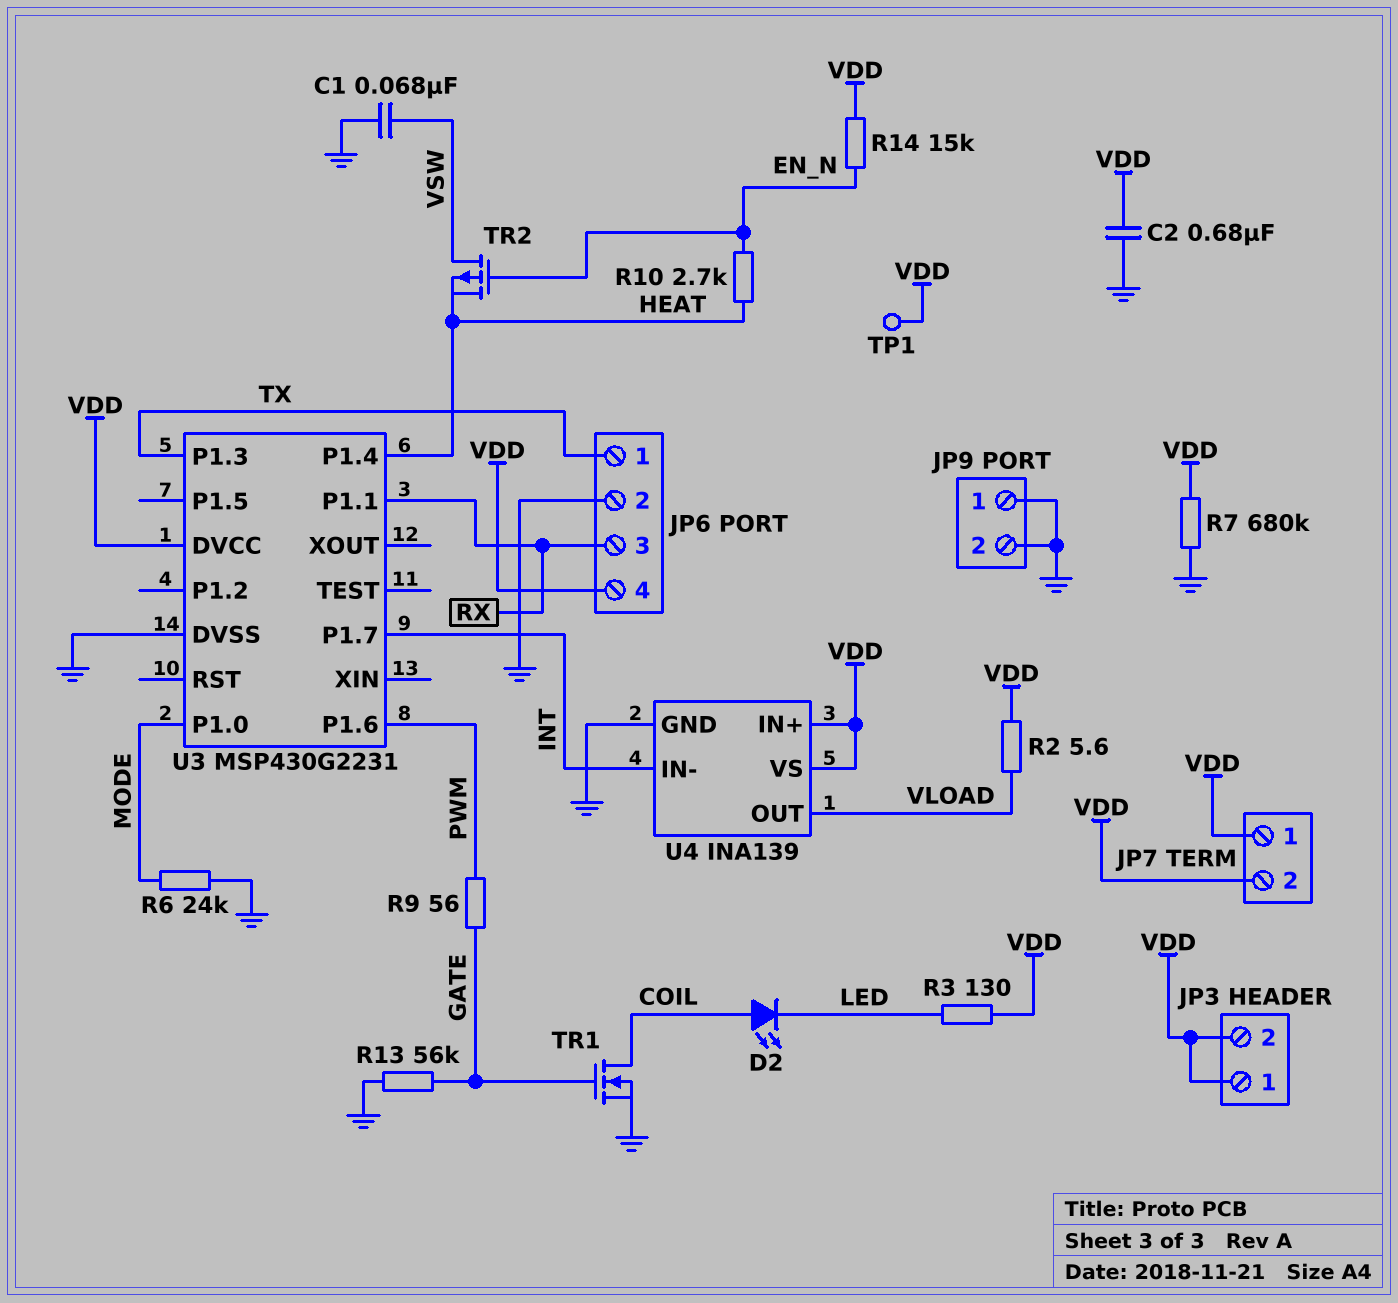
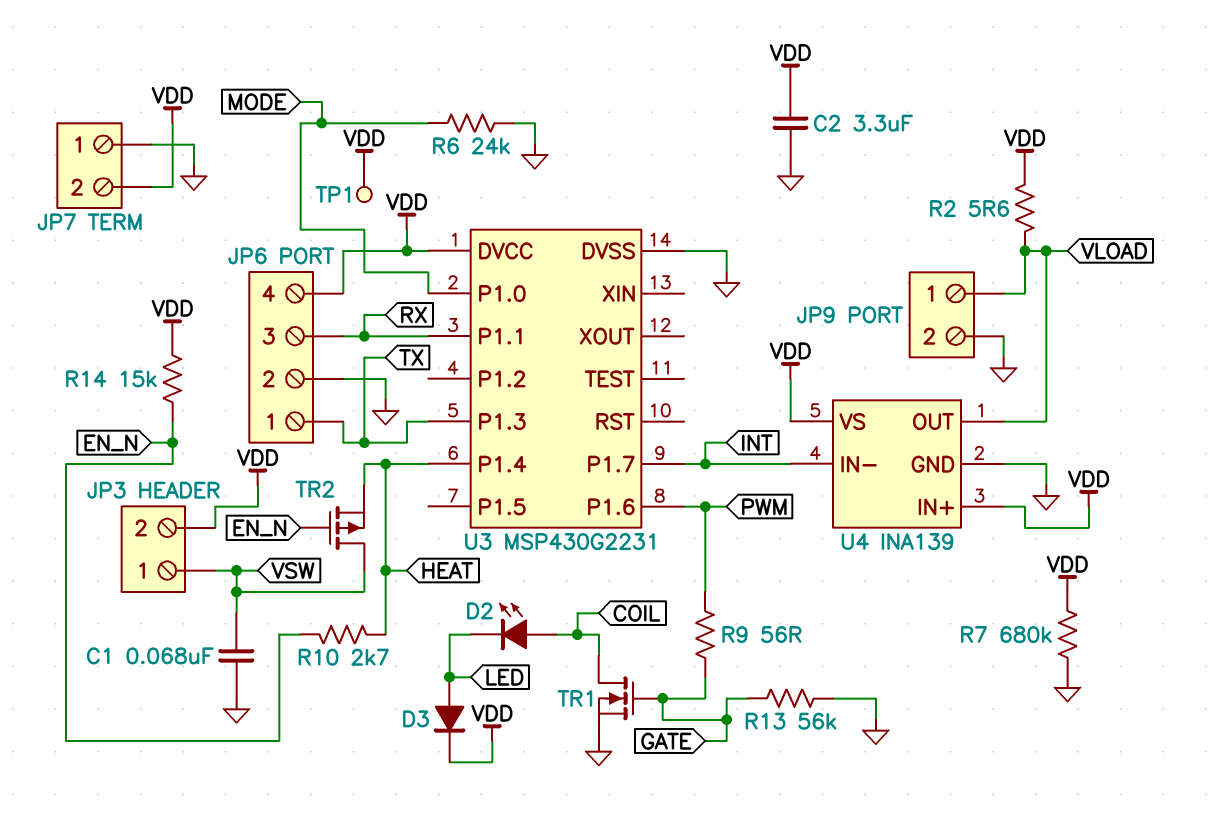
C2: 680nF (GND, VDD) -> 3.3uF (GND, VDD)
D3: none -> diode (A LED, K VDD)
JP3 pin 1: VDD -> VSW
JP7 pin 1: VDD -> GND
JP9 pin 1: GND -> VLOAD
R3: 130 (LED, VDD) -> none

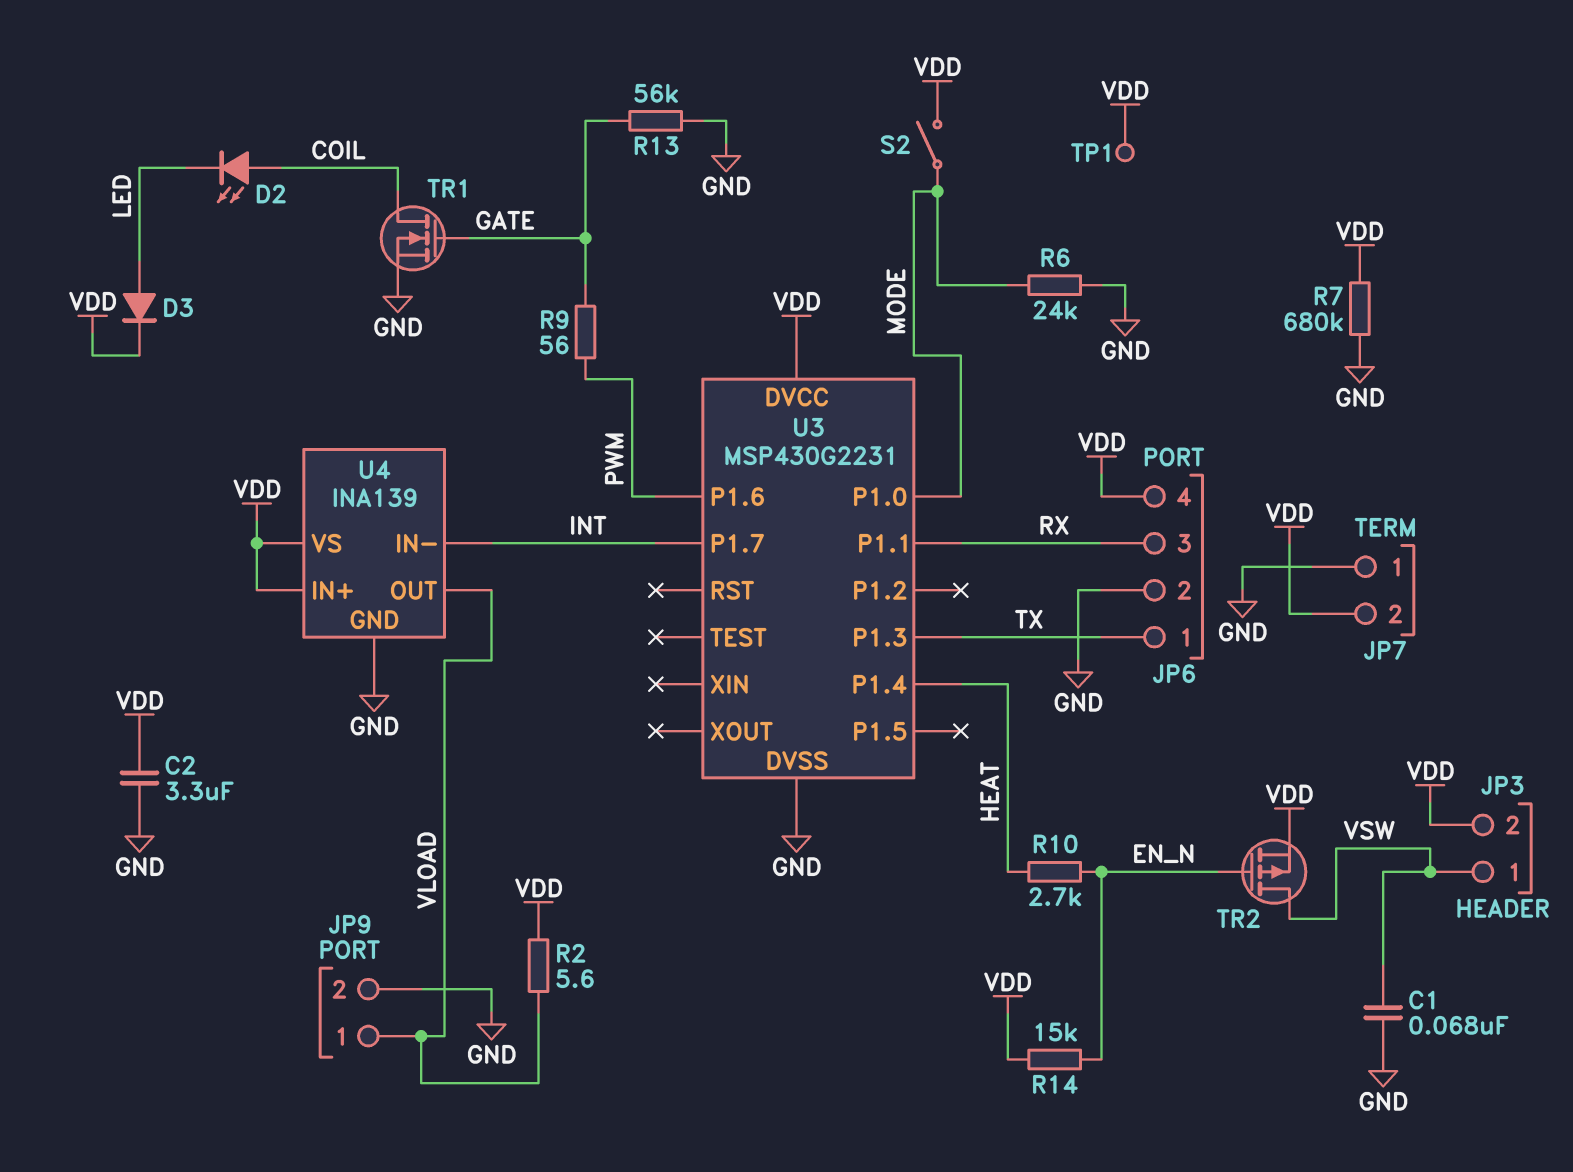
S2: none -> switch (MODE, VDD)
TR2: PMOS (G EN_N, D VSW, S HEAT) -> PMOS (G EN_N, D VSW, S VDD)

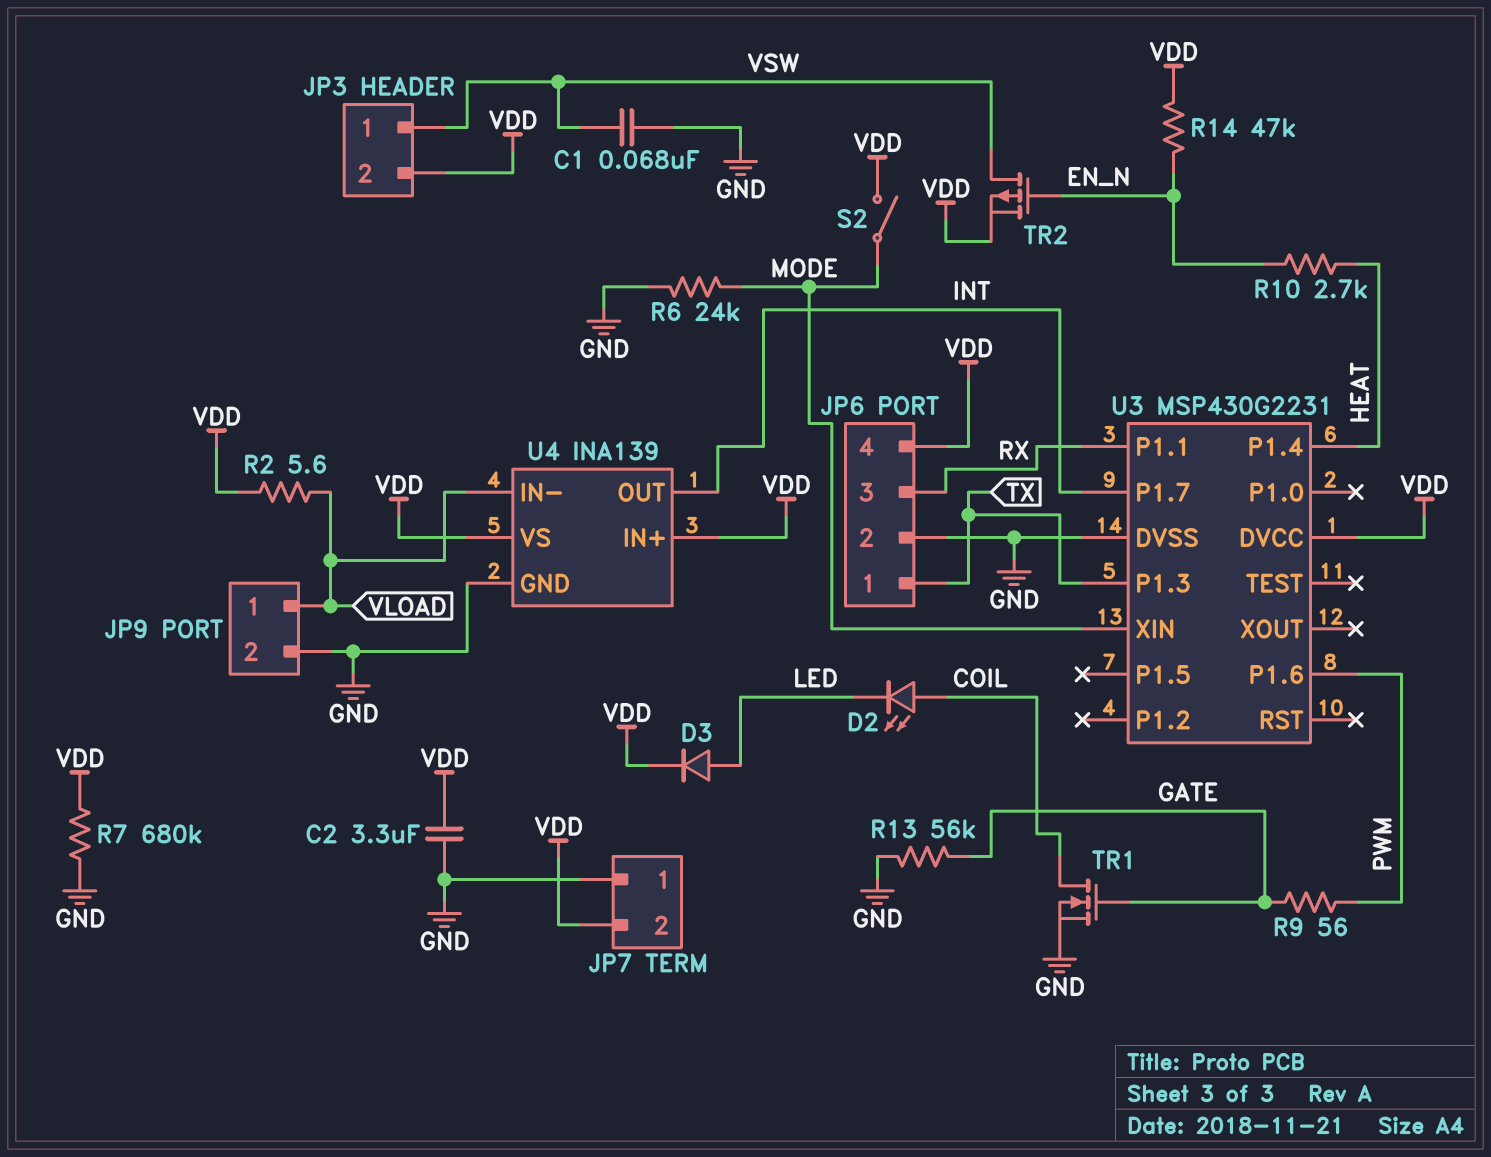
R14: 15k (EN_N, VDD) -> 47k (EN_N, VDD)
TP1: test point (VDD) -> none
U3 pin P1.0: MODE -> none
U3 pin XIN: none -> MODE
U4 pin IN-: INT -> VLOAD
U4 pin OUT: VLOAD -> INT

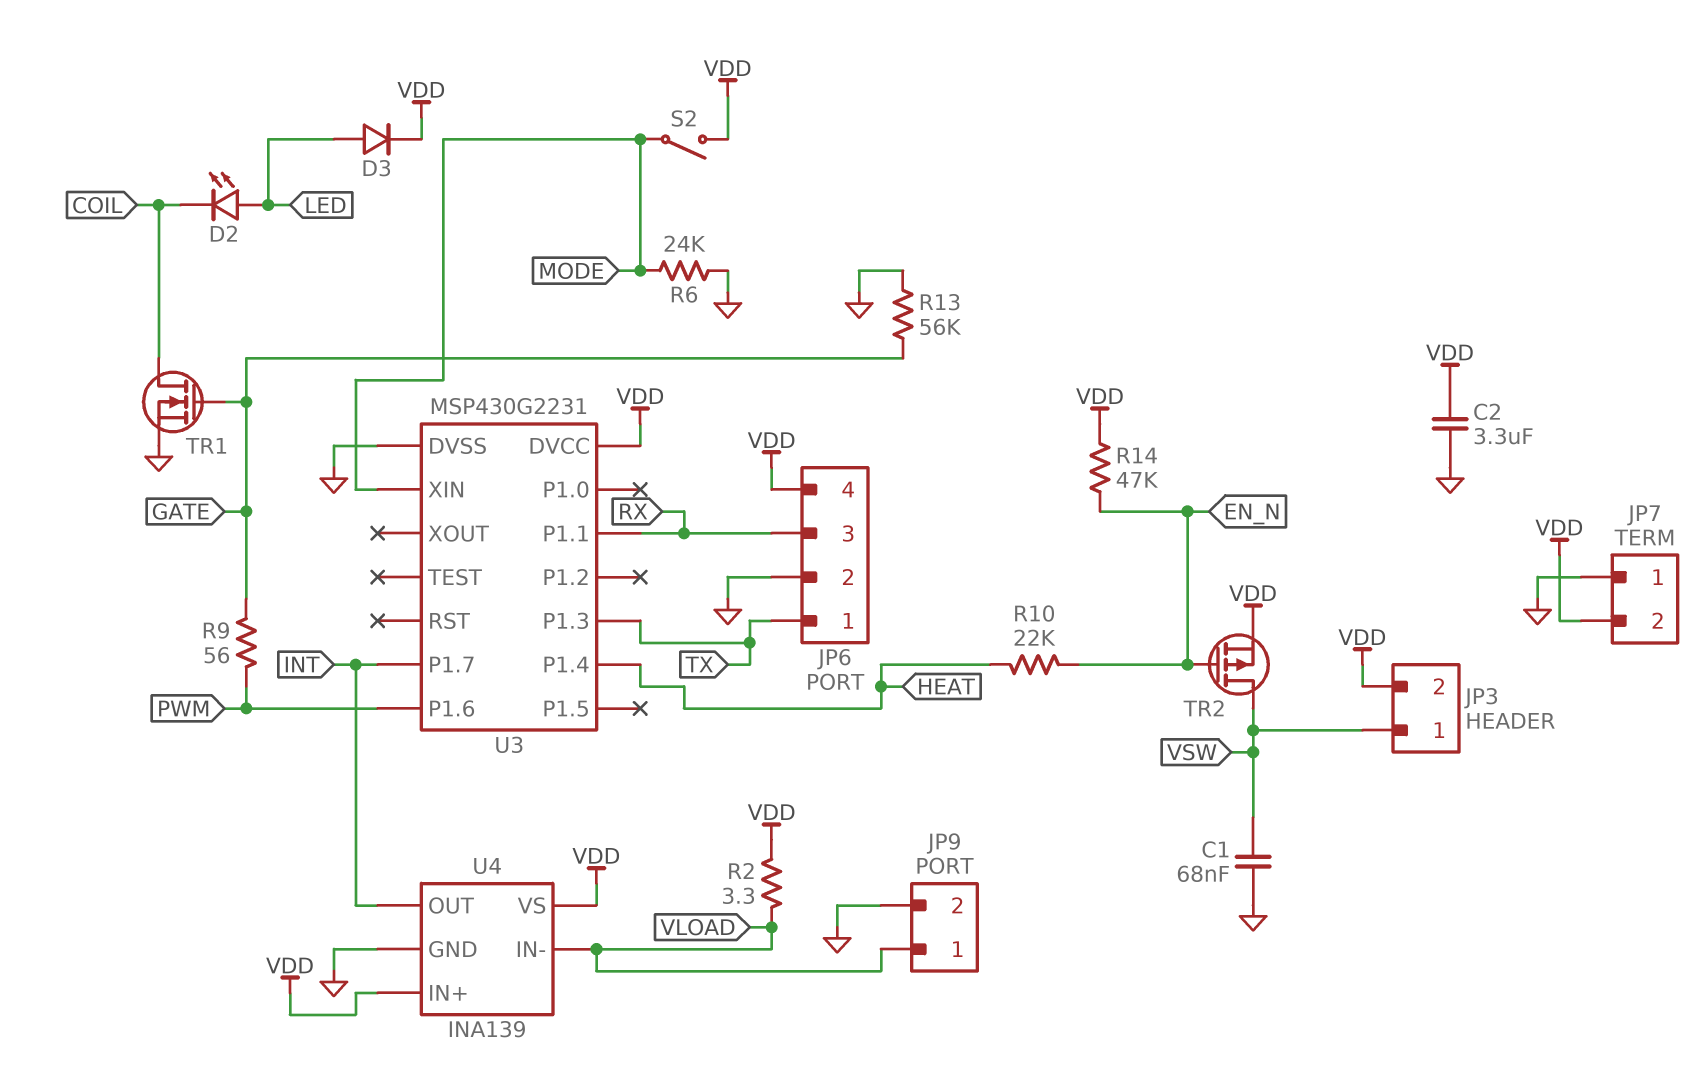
D2: LED (A COIL, K LED) -> LED (A LED, K COIL)
R2: 5.6 (VDD, VLOAD) -> 3.3 (VDD, VLOAD)
R7: 680k (GND, VDD) -> none
R10: 2.7k (EN_N, HEAT) -> 22k (EN_N, HEAT)

